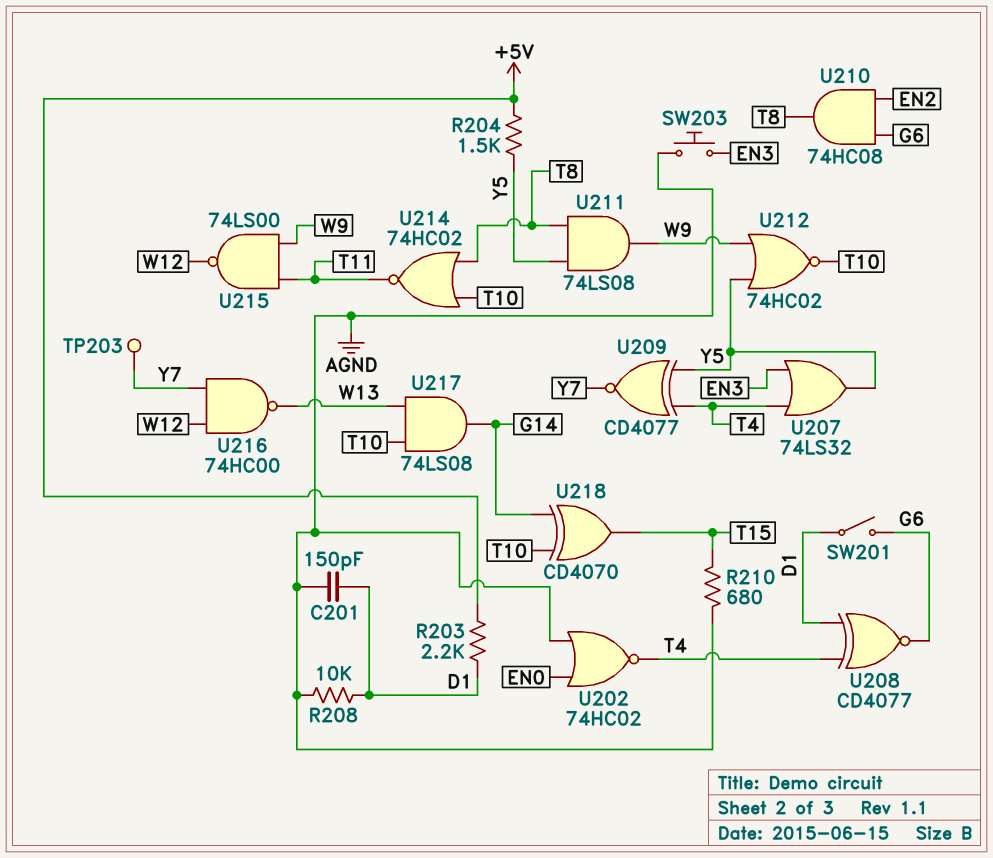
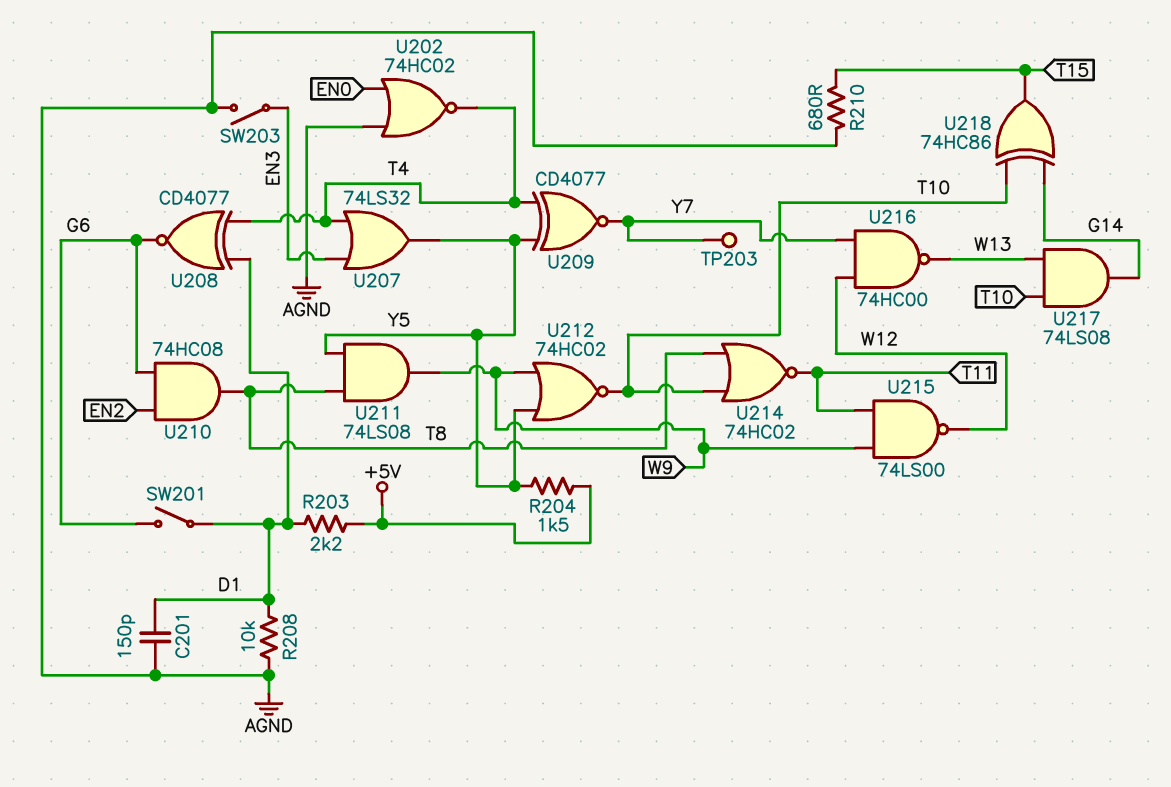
SW203: button (AGND, EN3) -> switch (AGND, EN3)
U218: XOR CD4070 (in G14, in T10, out T15) -> XOR 74HC86 (in G14, in T10, out T15)

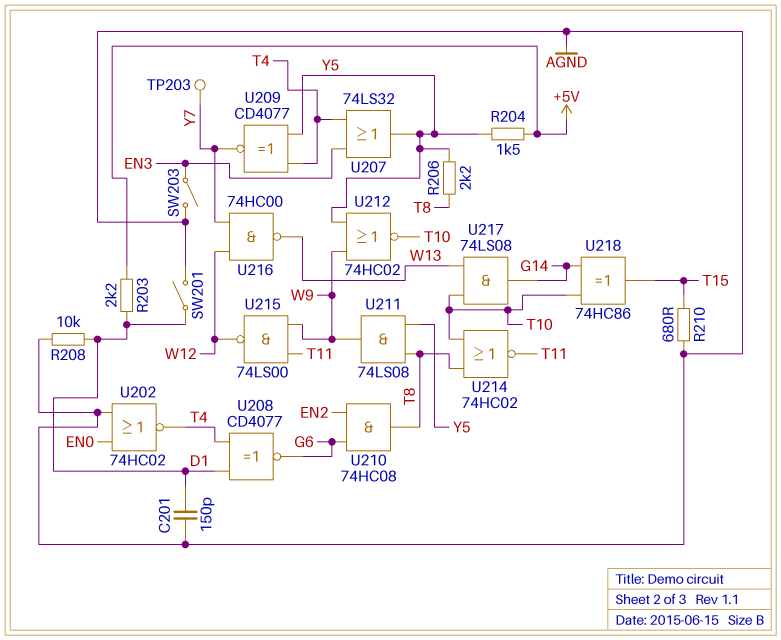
R206: none -> 2.2k (T8, Y5)
SW201: switch (D1, G6) -> switch (AGND, D1)

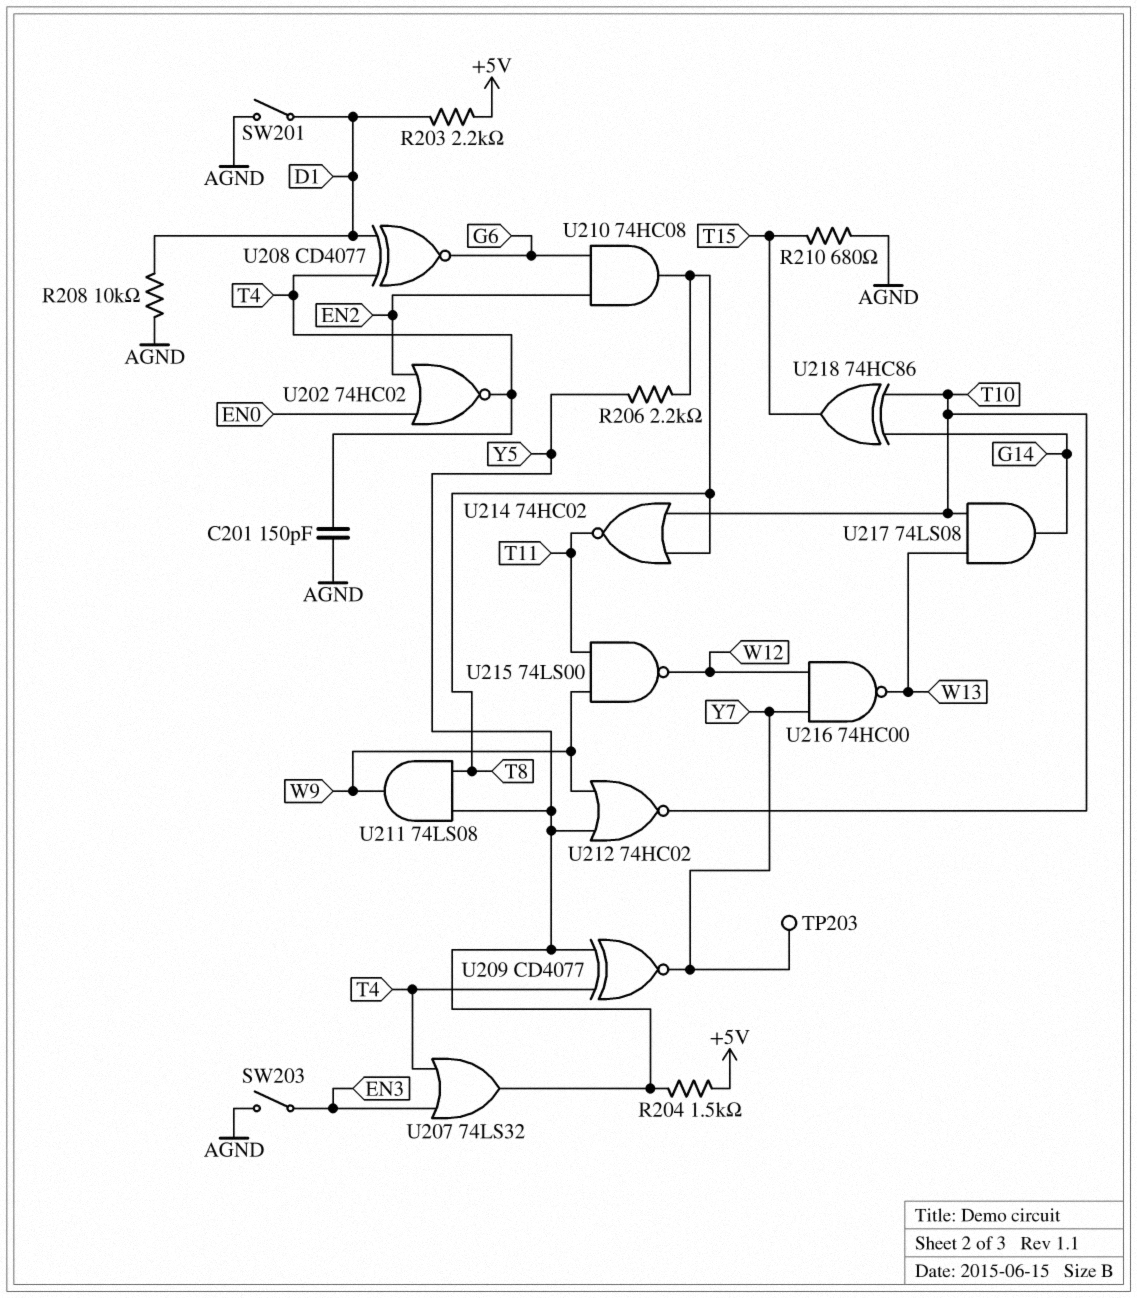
C201: 150pF (AGND, D1) -> 150pF (AGND, T4)
U202: NOR 74HC02 (in AGND, in EN0, out T4) -> NOR 74HC02 (in EN0, in EN2, out T4)

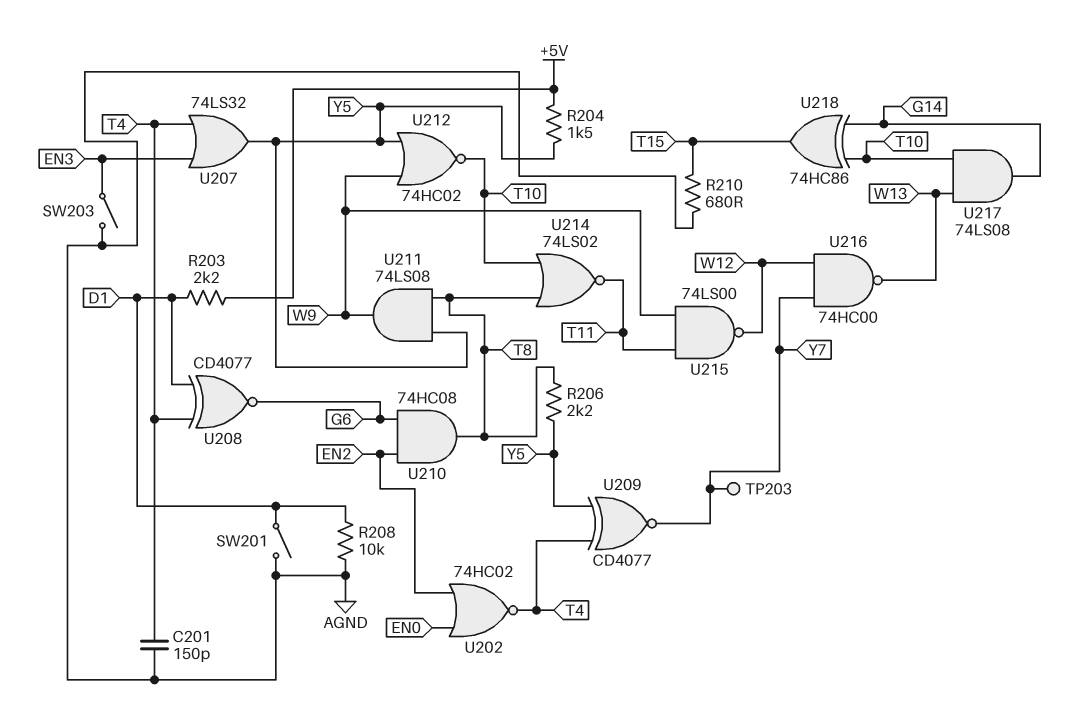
U214: NOR 74HC02 (in T8, in T10, out T11) -> NOR 74LS02 (in T8, in T10, out T11)

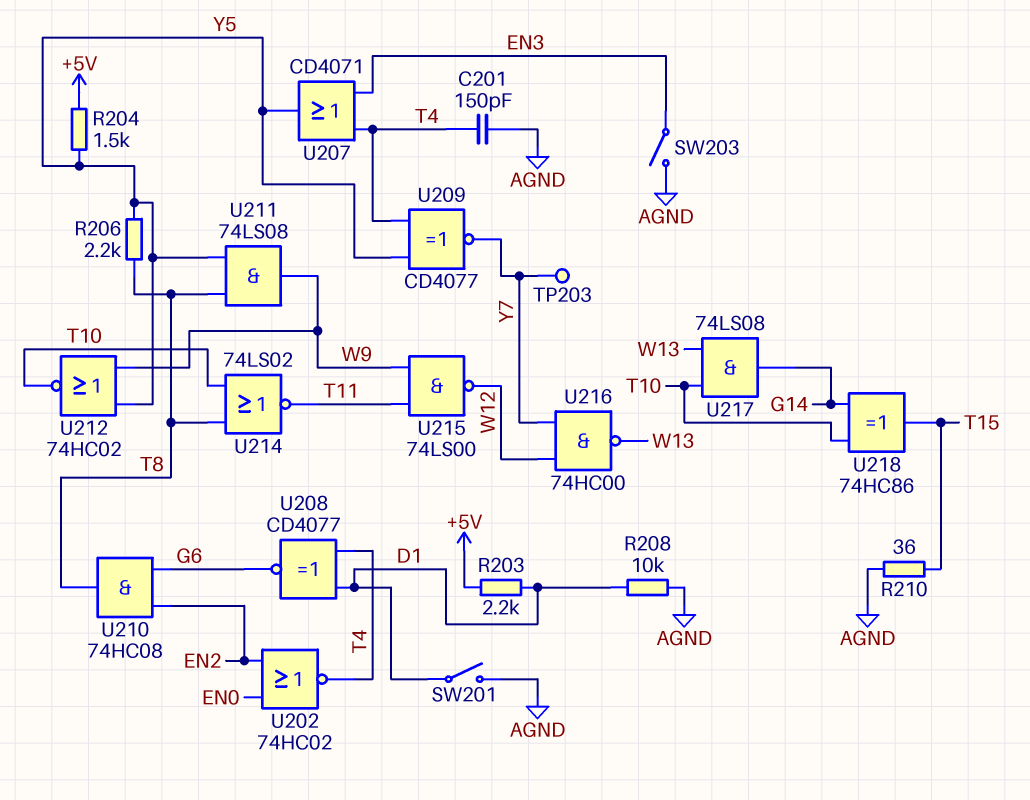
R210: 680 (AGND, T15) -> 36 (AGND, T15)
U207: OR 74LS32 (in EN3, in T4, out Y5) -> OR CD4071 (in EN3, in T4, out Y5)

